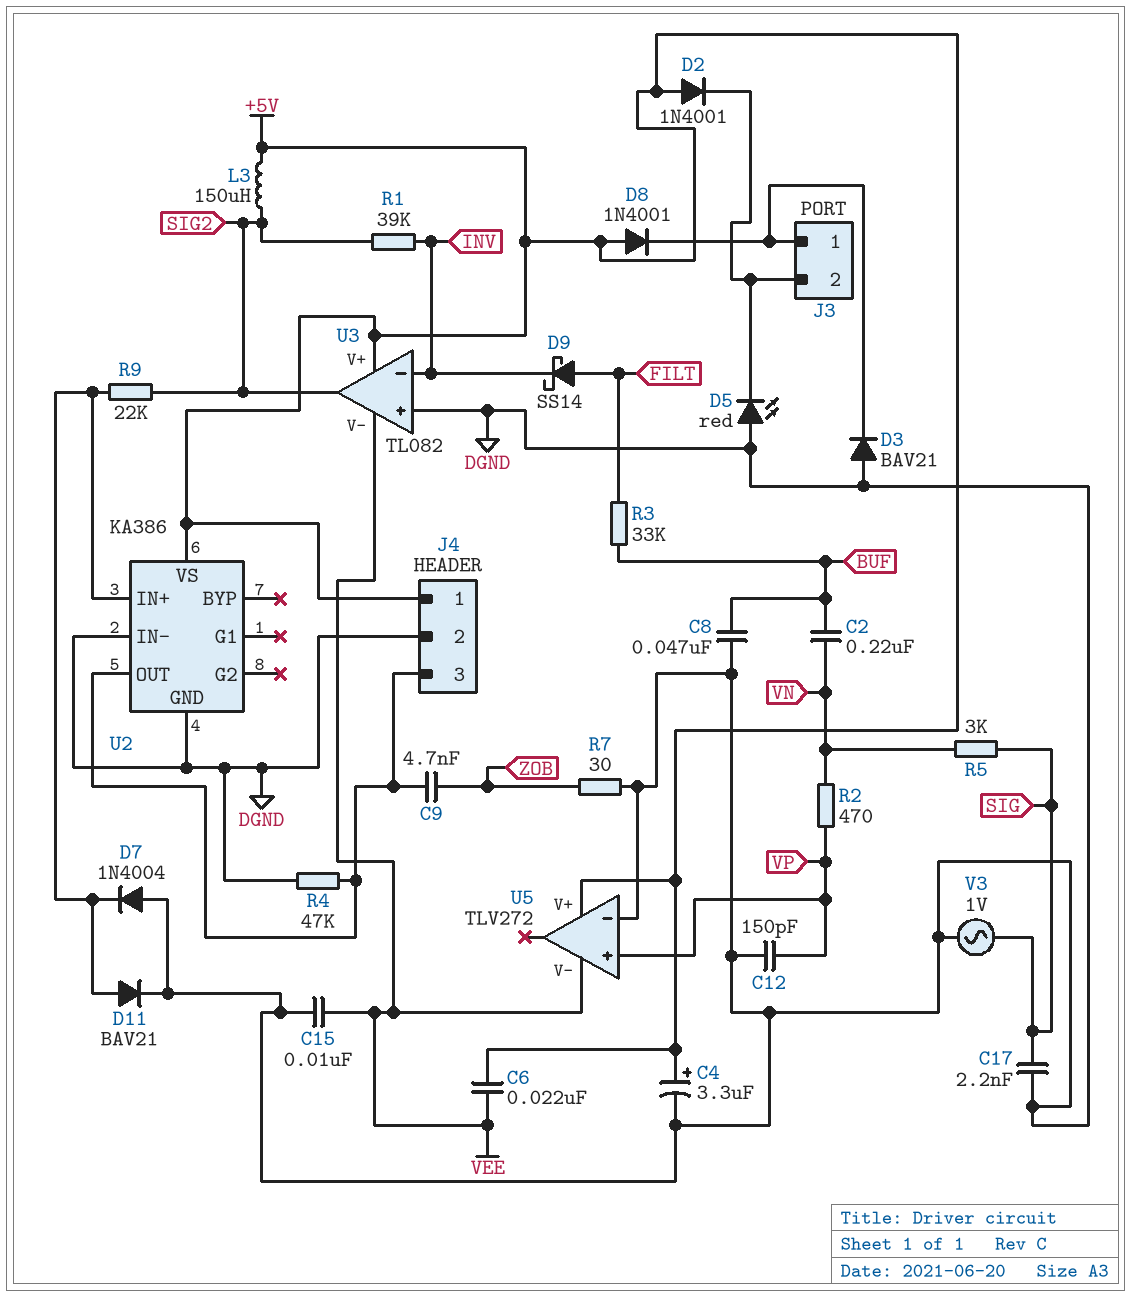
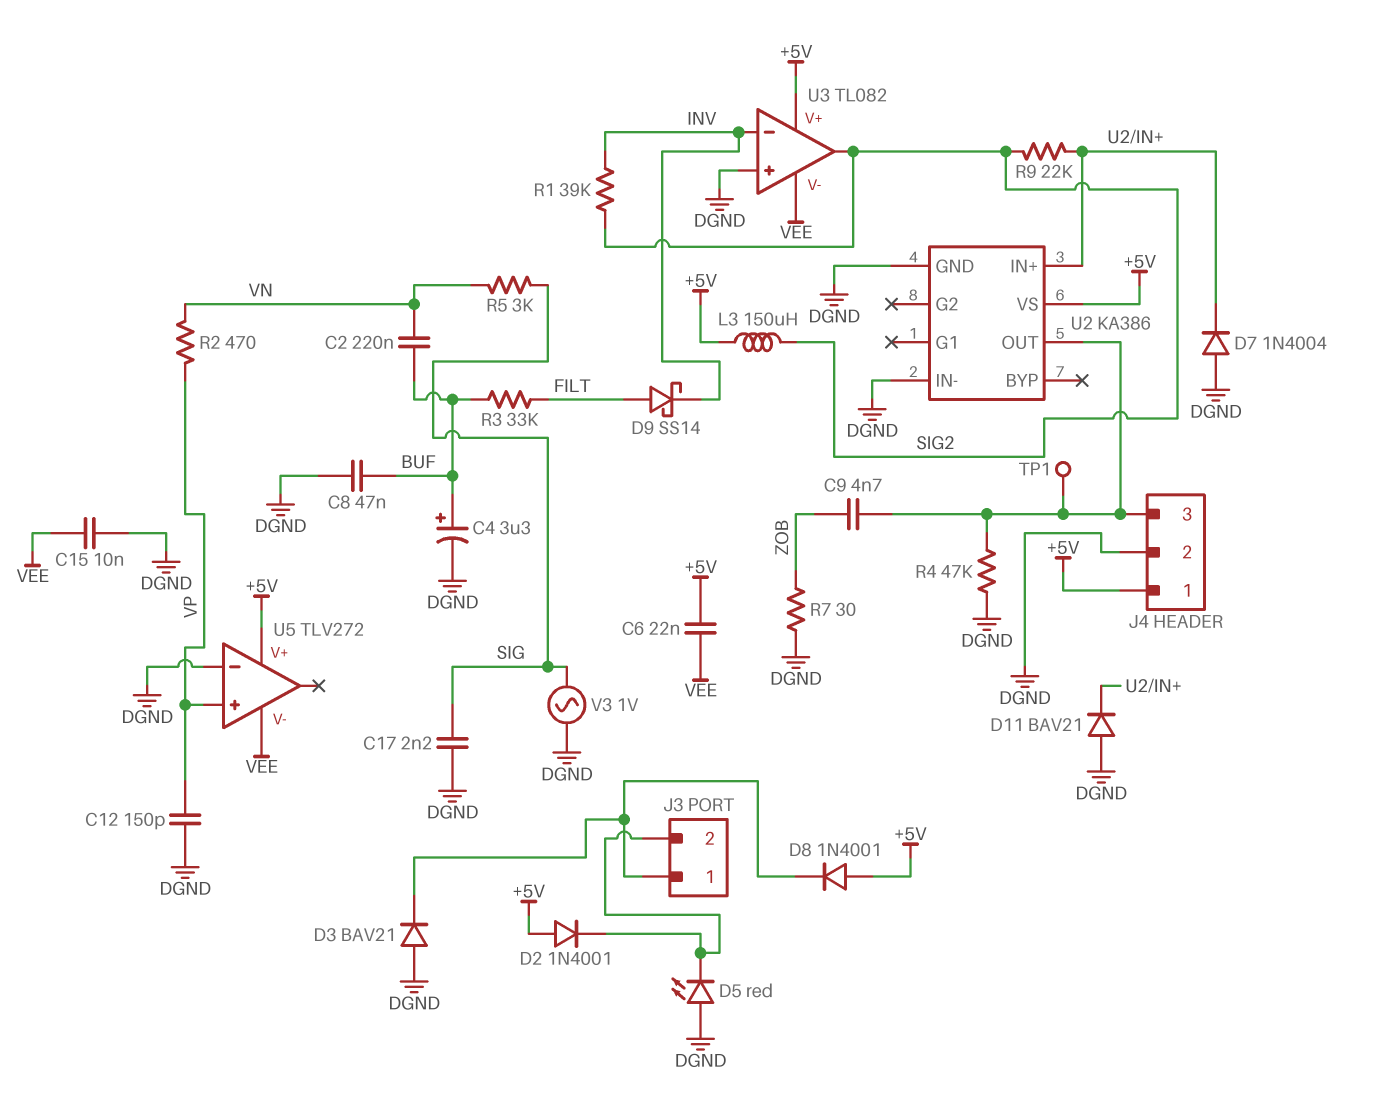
C4: 3.3uF (plus +5V, minus DGND) -> 3.3uF (plus BUF, minus DGND)
D11: diode BAV21 (A U2/IN+, K DGND) -> diode BAV21 (A DGND, K U2/IN+)
TP1: none -> test point (J4/3)

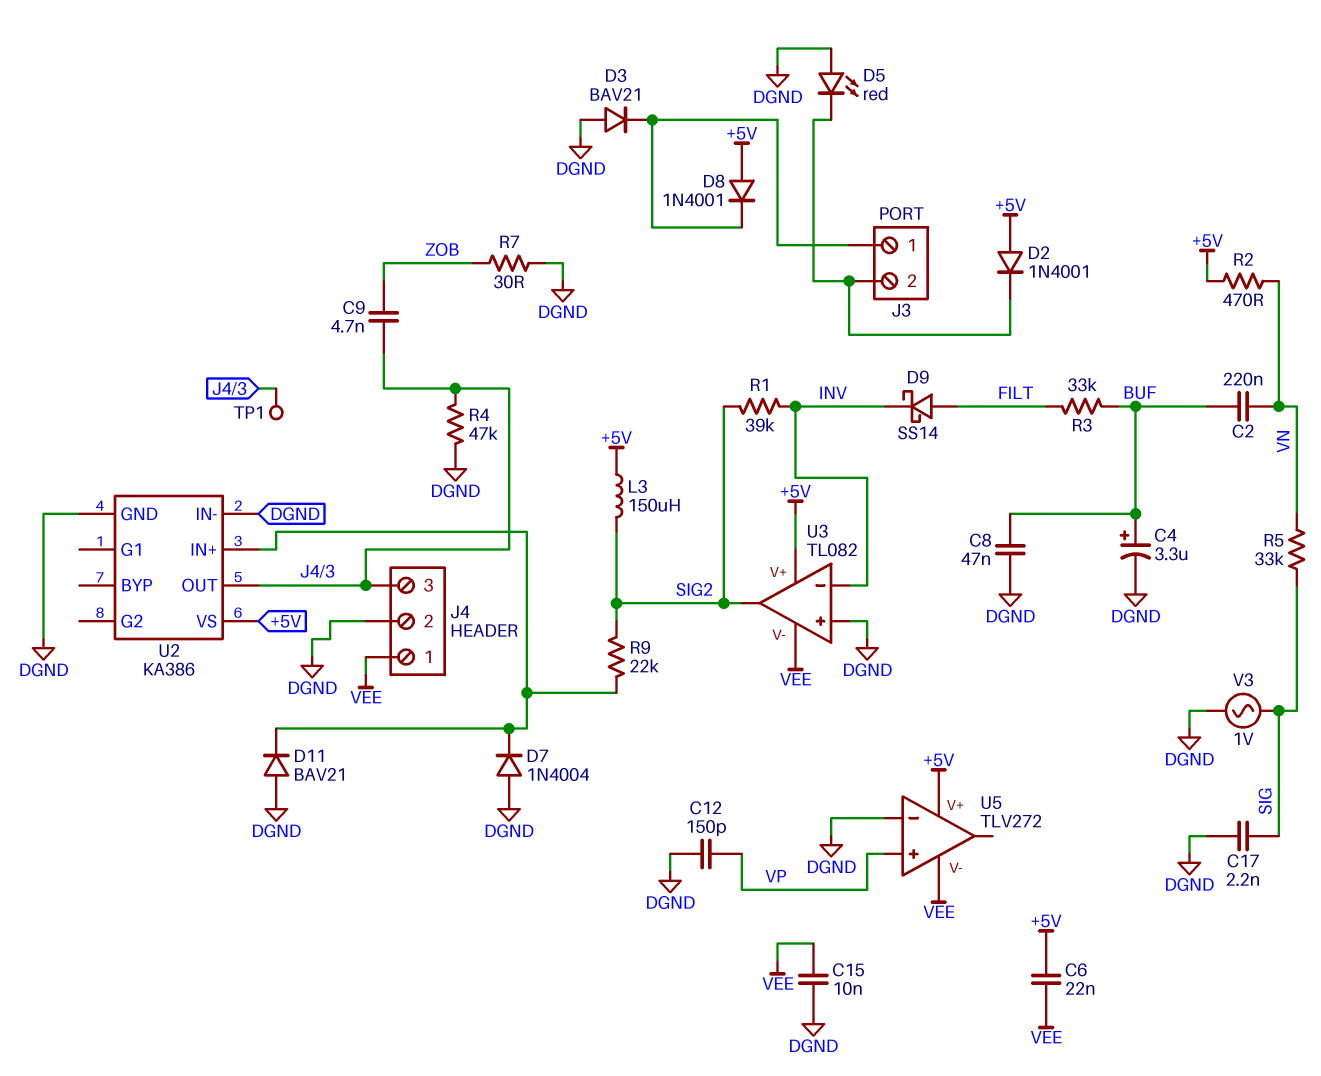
J4 pin 1: +5V -> VEE
R2: 470 (VN, VP) -> 470 (+5V, VN)
R5: 3k (SIG, VN) -> 33k (SIG, VN)

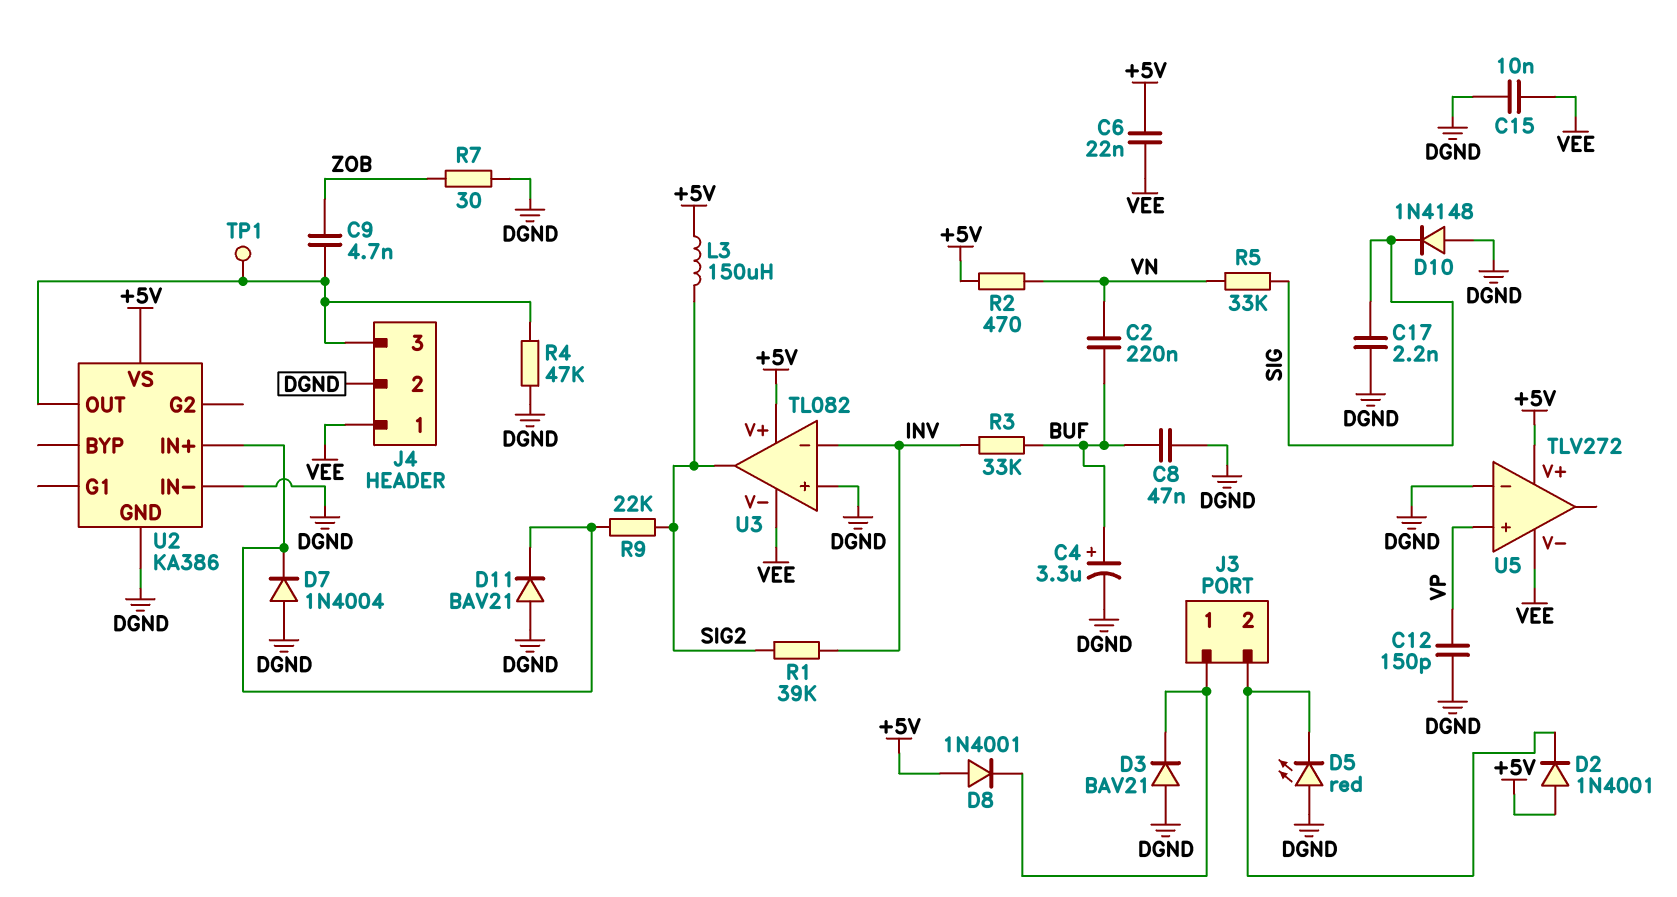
D9: schottky SS14 (A FILT, K INV) -> none
D10: none -> diode 1N4148 (A DGND, K SIG)
R3: 33k (BUF, FILT) -> 33k (BUF, INV)
V3: AC 1V (DGND, SIG) -> none

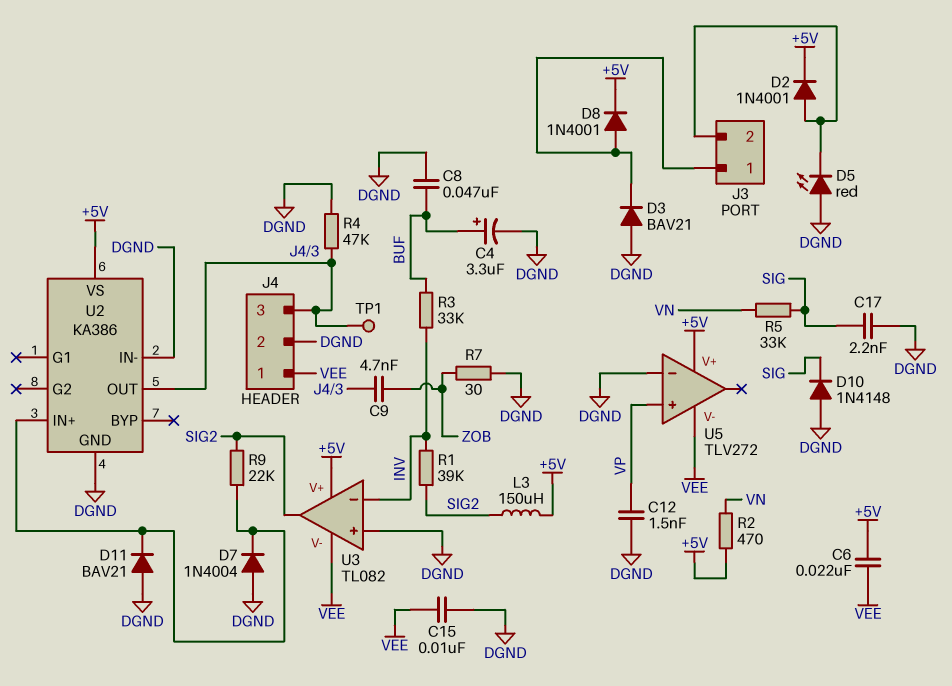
C2: 220nF (BUF, VN) -> none
C12: 150pF (DGND, VP) -> 1.5nF (DGND, VP)
D2: diode 1N4001 (A +5V, K J3/2) -> diode 1N4001 (A J3/2, K +5V)
D8: diode 1N4001 (A +5V, K J3/1) -> diode 1N4001 (A J3/1, K +5V)

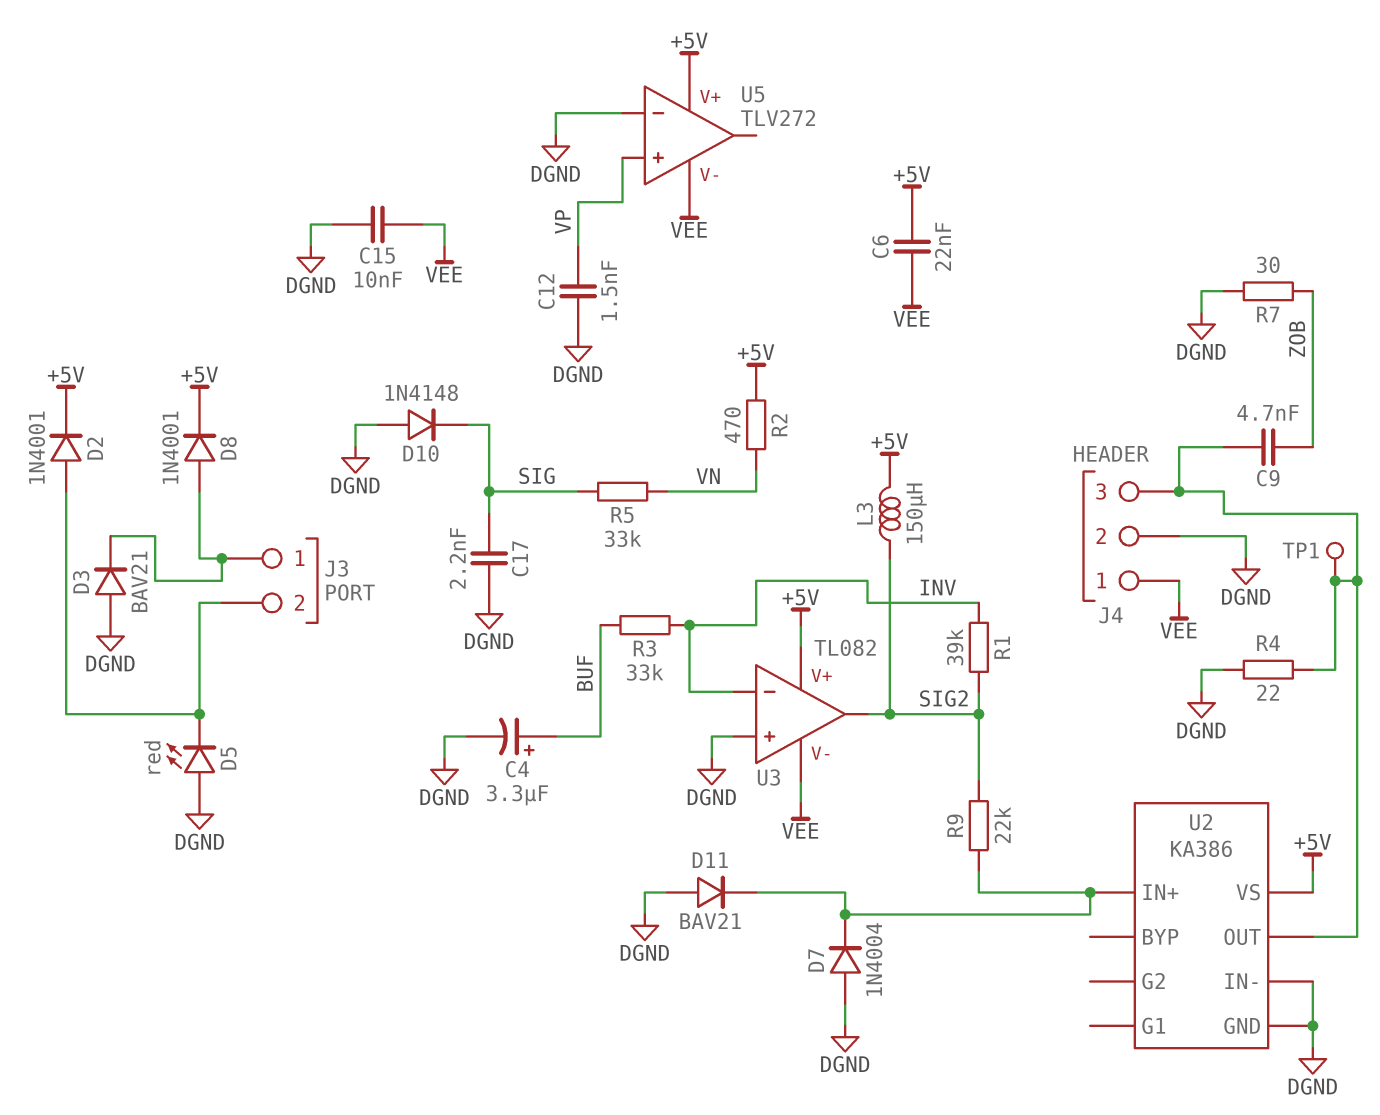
C8: 47nF (BUF, DGND) -> none
R4: 47k (DGND, J4/3) -> 22 (DGND, J4/3)

